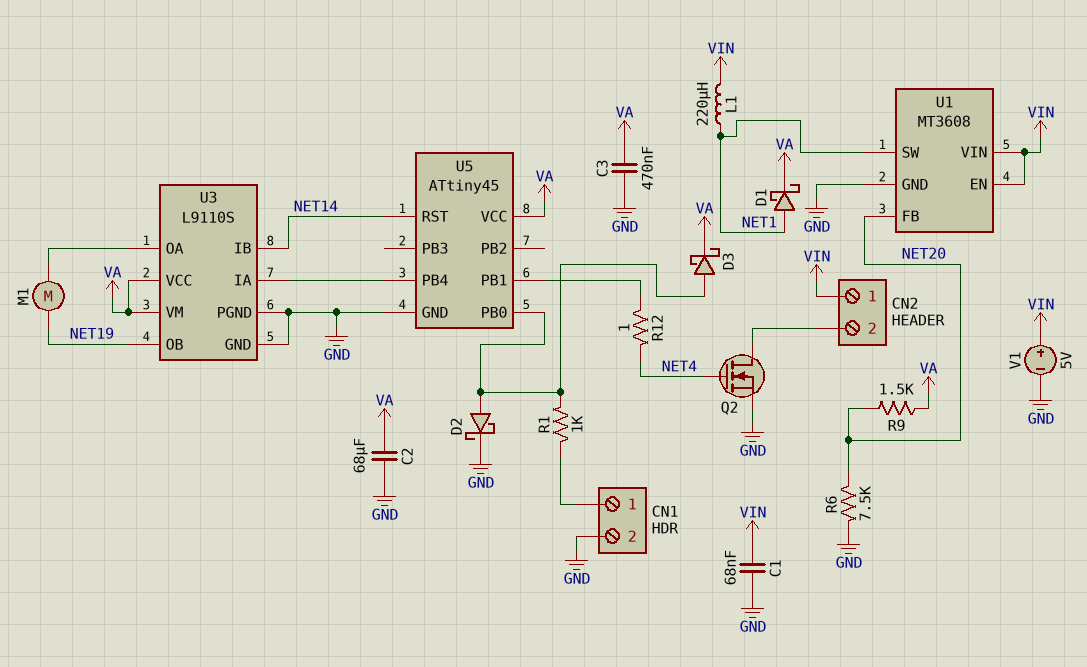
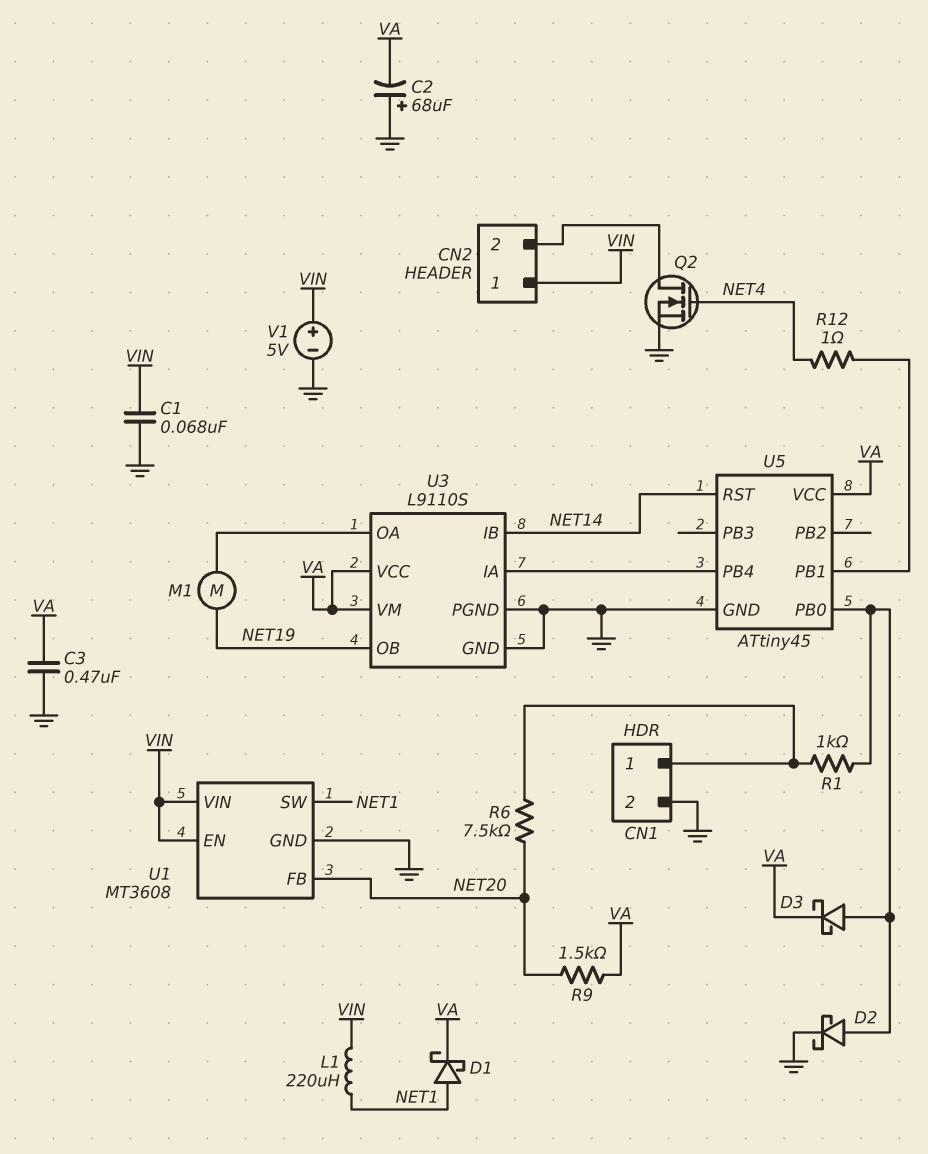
C2: 68uF (GND, VA) -> 68uF (plus GND, minus VA)
R6: 7.5k (GND, NET20) -> 7.5k (CN1/1, NET20)

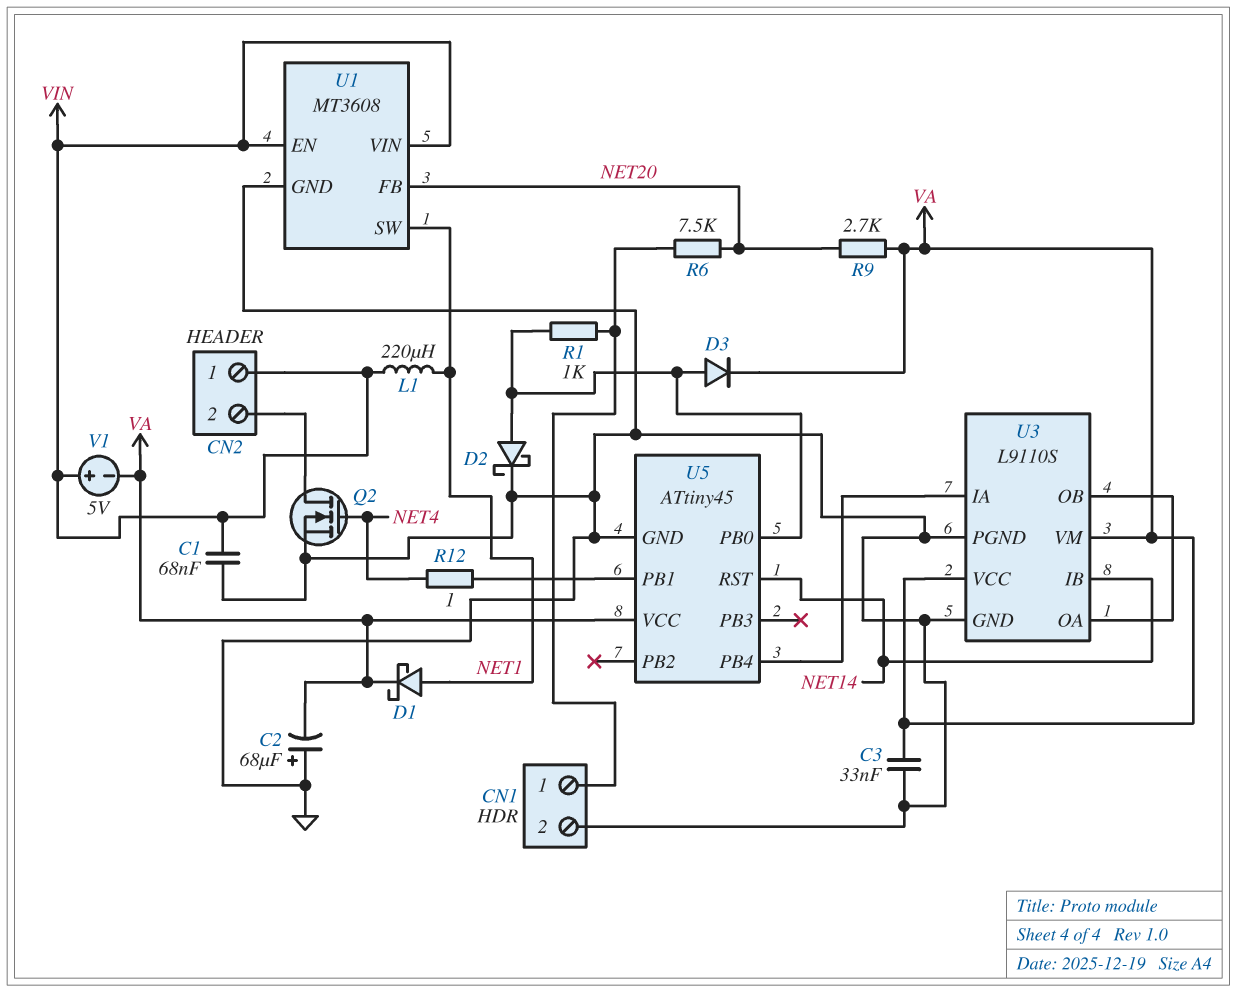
C3: 470nF (GND, VA) -> 33nF (GND, VA)
D3: schottky (A U5/PB0, K VA) -> diode (A U5/PB0, K VA)
M1: motor (NET19, U3/OA) -> none
R9: 1.5k (NET20, VA) -> 2.7k (NET20, VA)
U3 pin OB: NET19 -> U3/OA
V1: 5V (plus VIN, minus GND) -> 5V (plus VIN, minus VA)

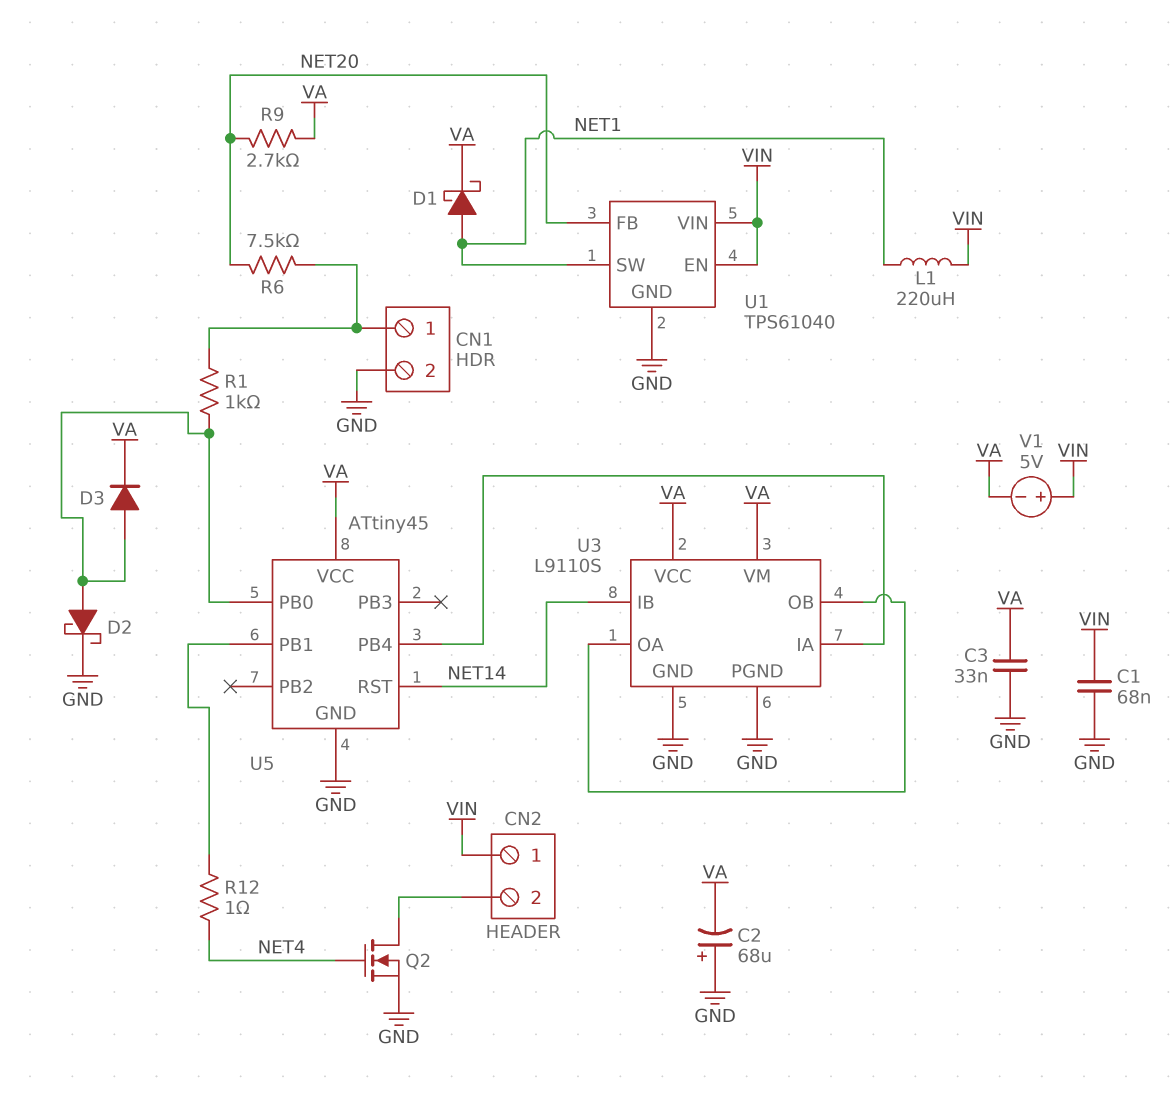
U1: MT3608 -> TPS61040

